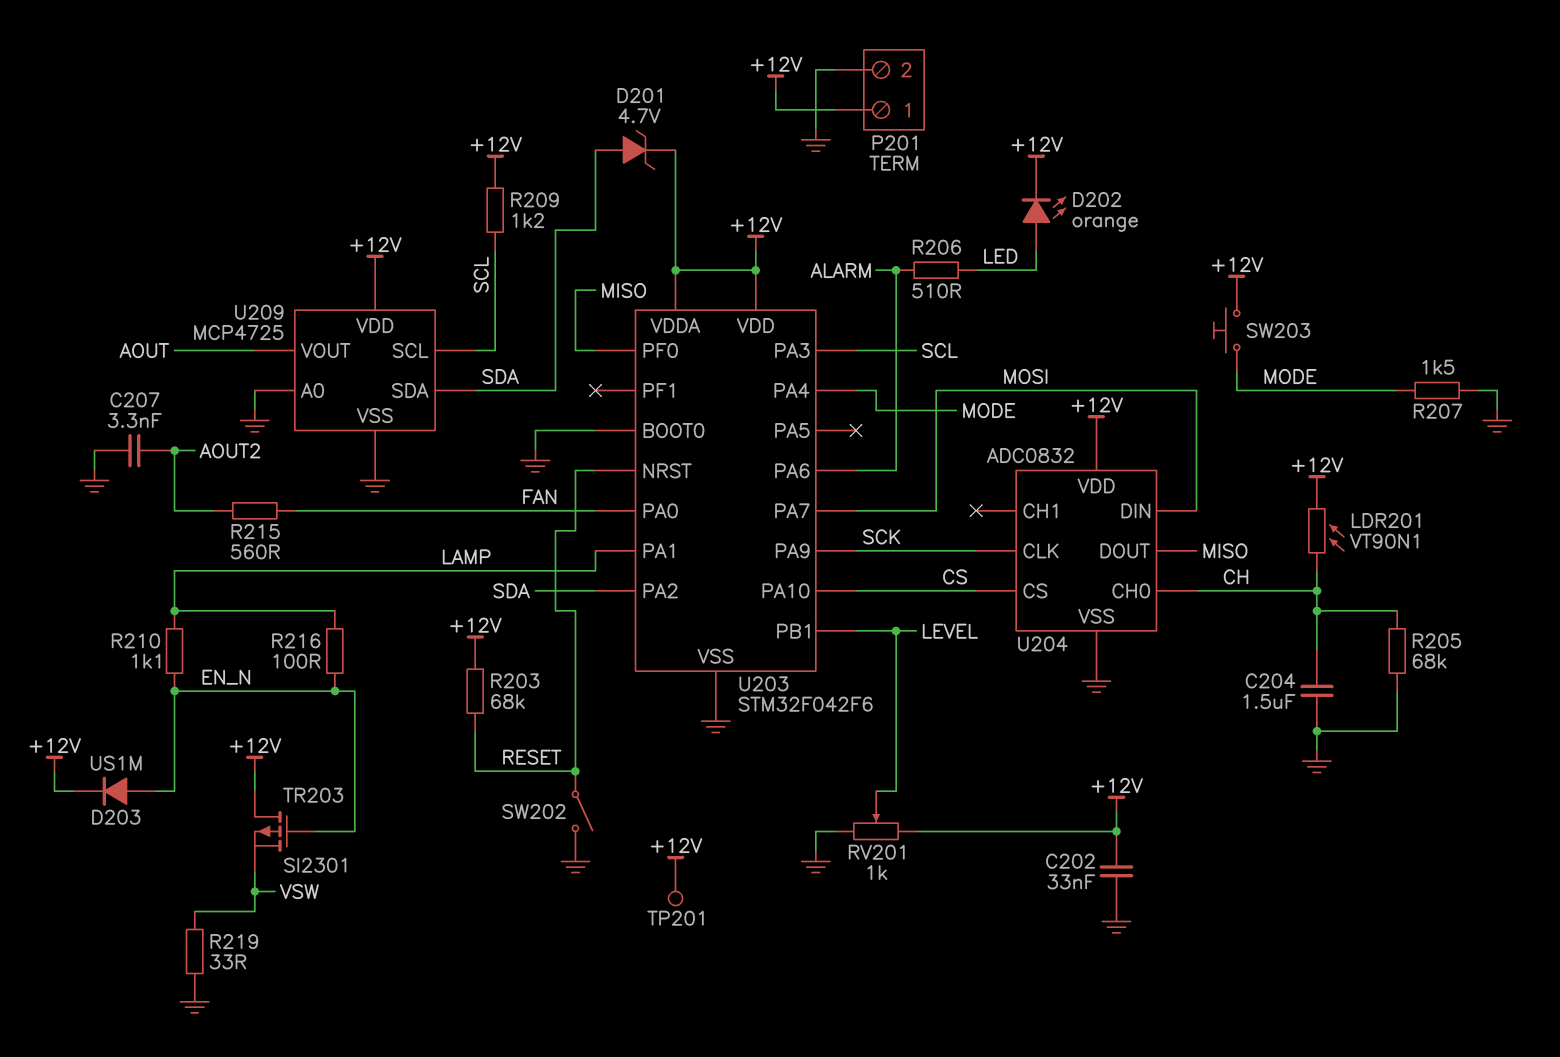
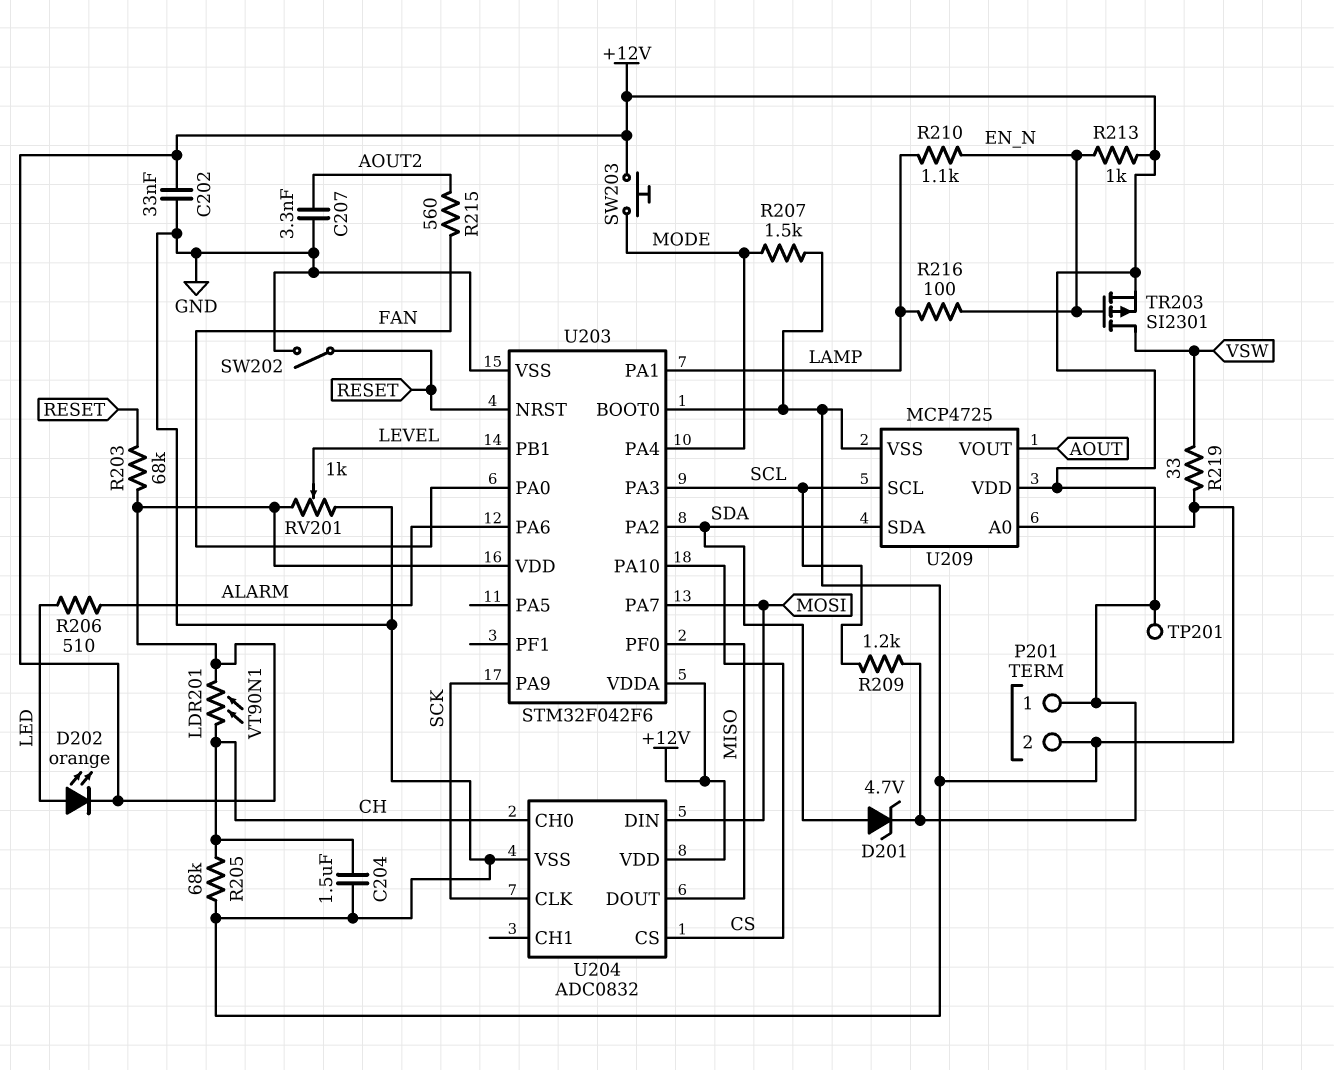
D203: diode US1M (A EN_N, K +12V) -> none
R213: none -> 1k (+12V, EN_N)
TR203: PMOS SI2301 (G EN_N, D +12V, S VSW) -> PMOS SI2301 (G EN_N, D VSW, S +12V)

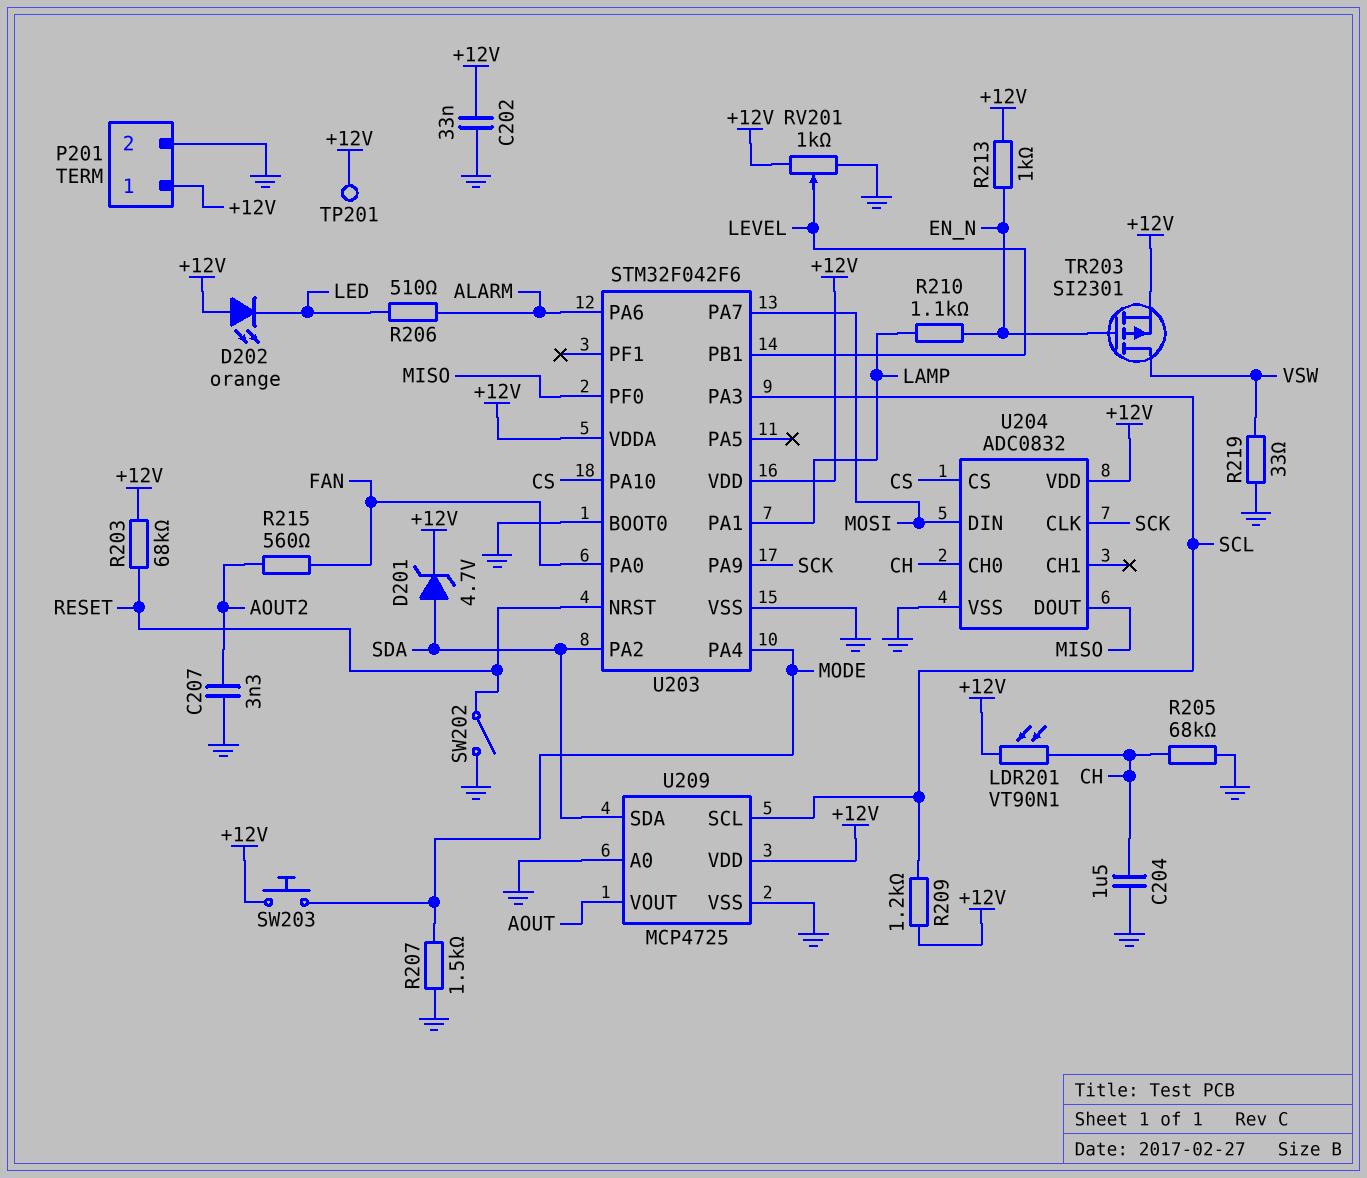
D202: LED orange (A LED, K +12V) -> LED orange (A +12V, K LED)
R216: 100 (EN_N, LAMP) -> none

